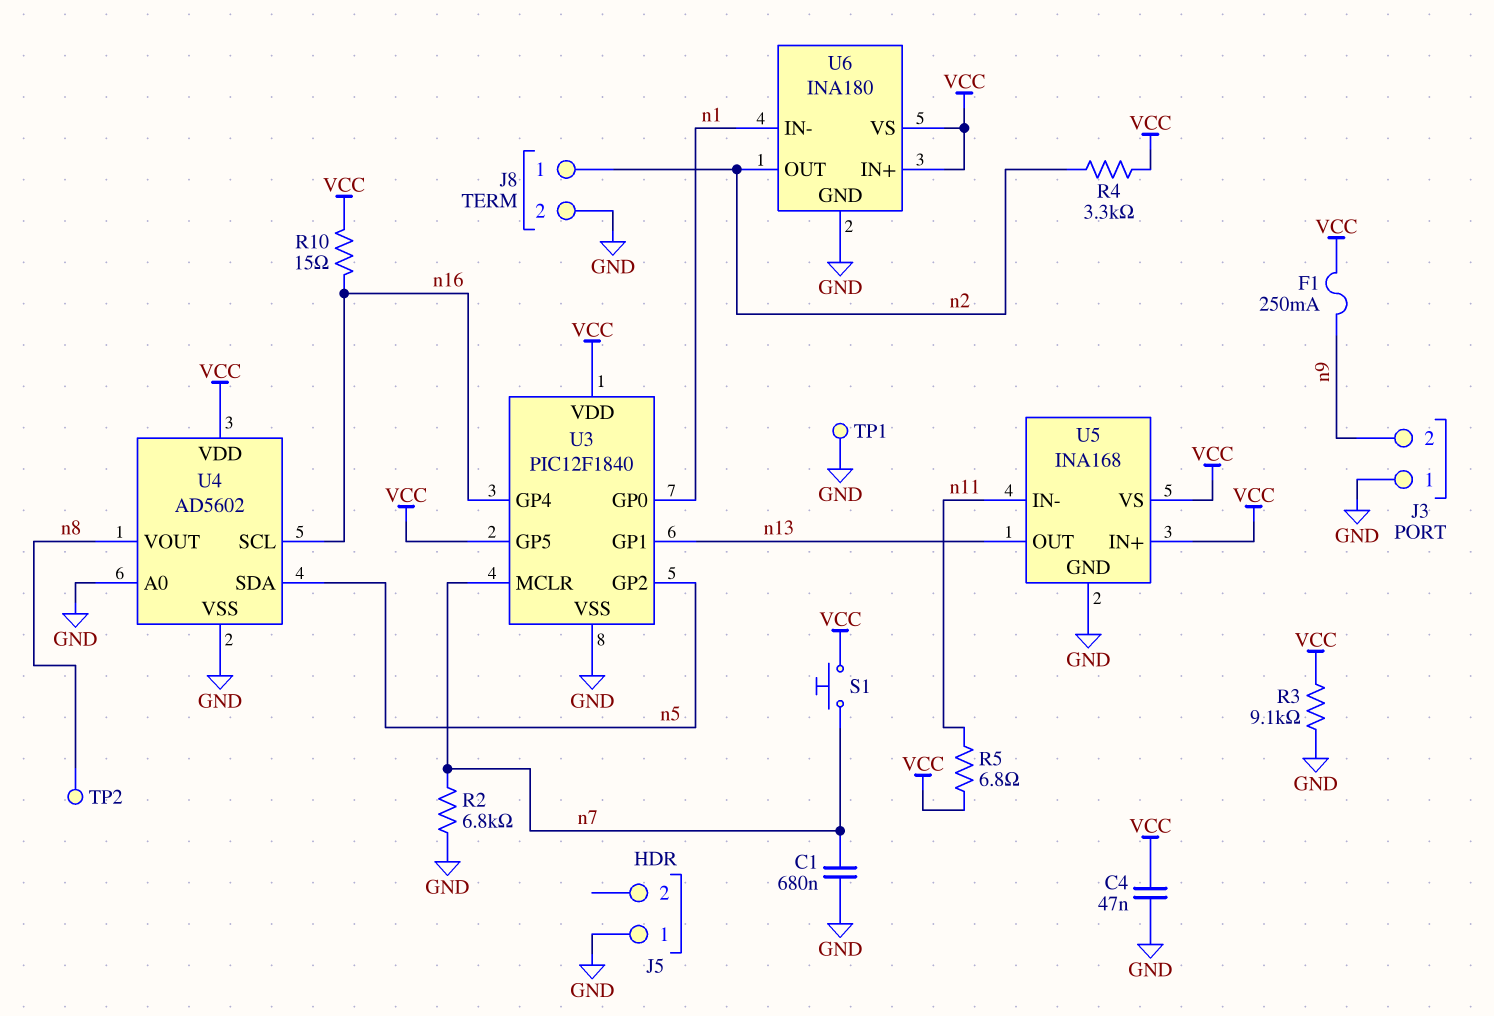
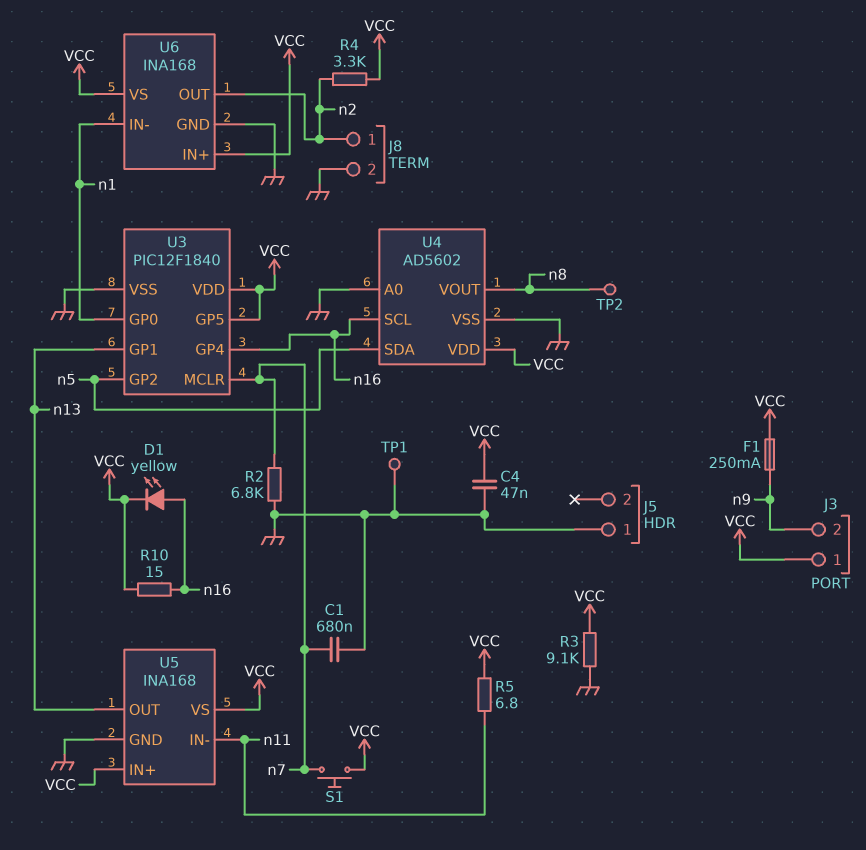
D1: none -> LED yellow (A n16, K VCC)
J3 pin 1: GND -> VCC
U6: INA180 -> INA168

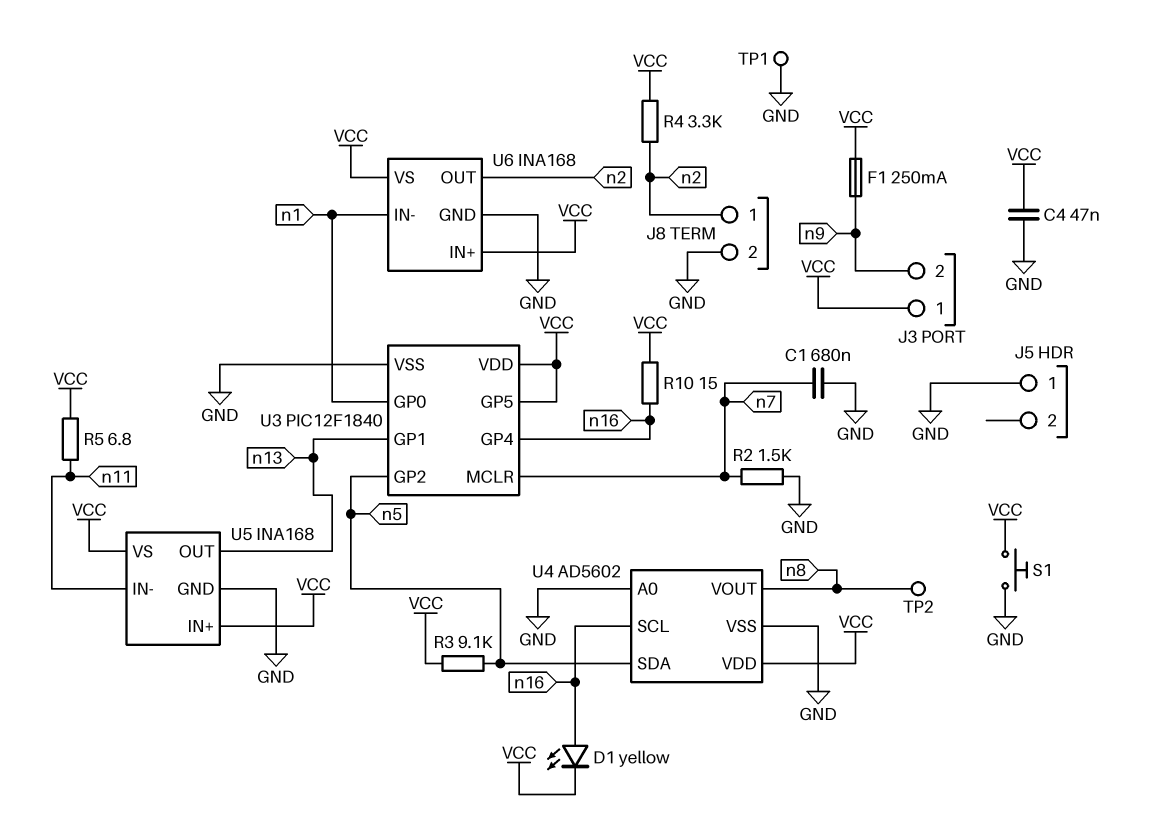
R2: 6.8k (GND, n7) -> 1.5k (GND, n7)
R3: 9.1k (GND, VCC) -> 9.1k (VCC, n5)
S1: button (VCC, n7) -> button (GND, VCC)

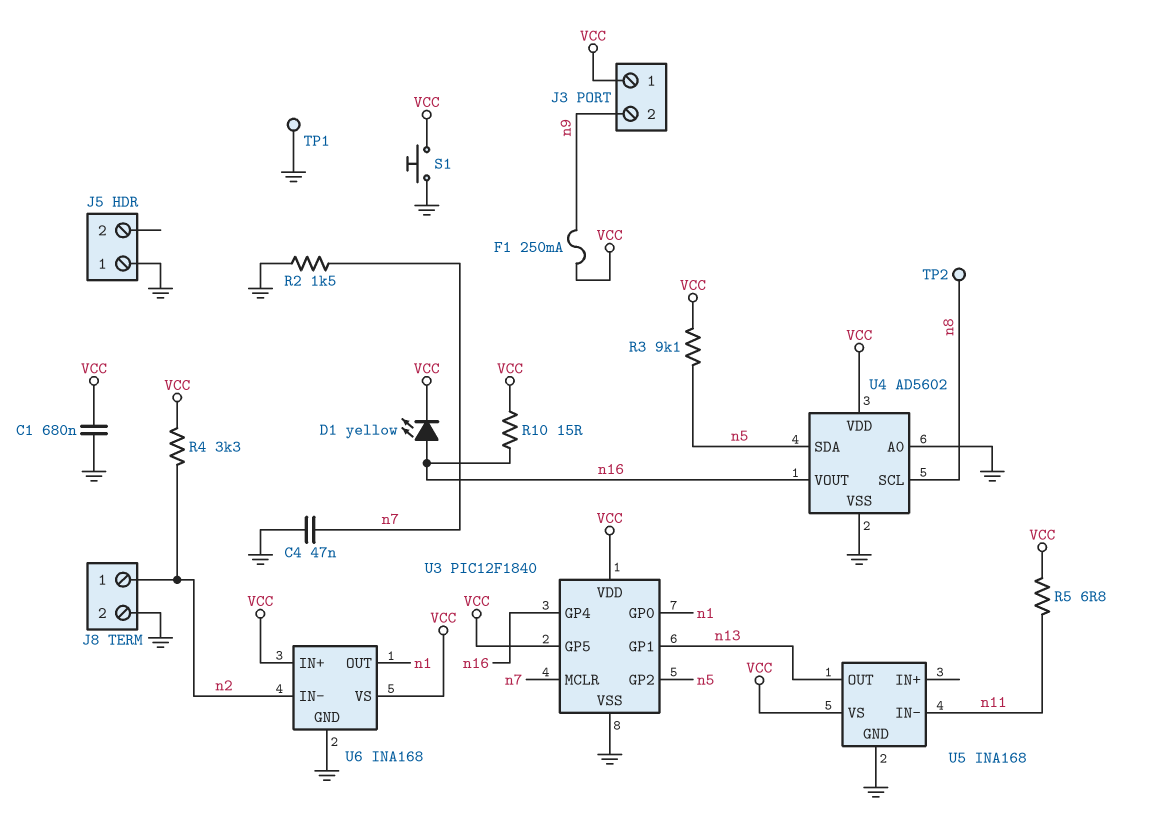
C1: 680nF (GND, n7) -> 680nF (GND, VCC)
C4: 47nF (GND, VCC) -> 47nF (GND, n7)
U4 pin SCL: n16 -> n8
U4 pin VOUT: n8 -> n16
U5 pin IN+: VCC -> none
U6 pin IN-: n1 -> n2
U6 pin OUT: n2 -> n1

